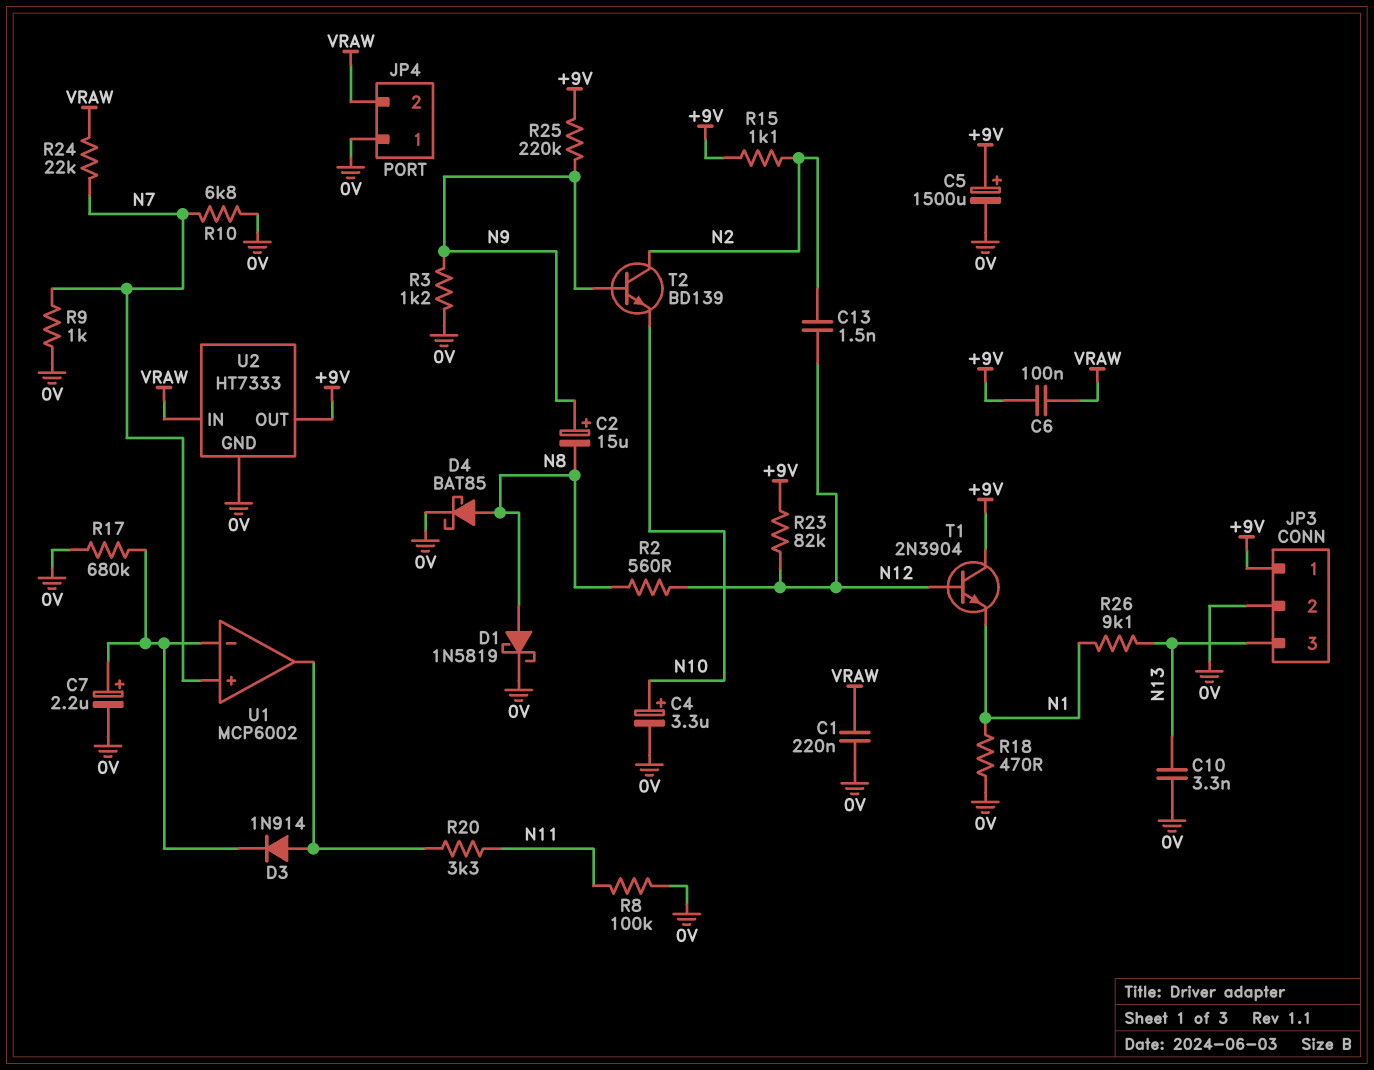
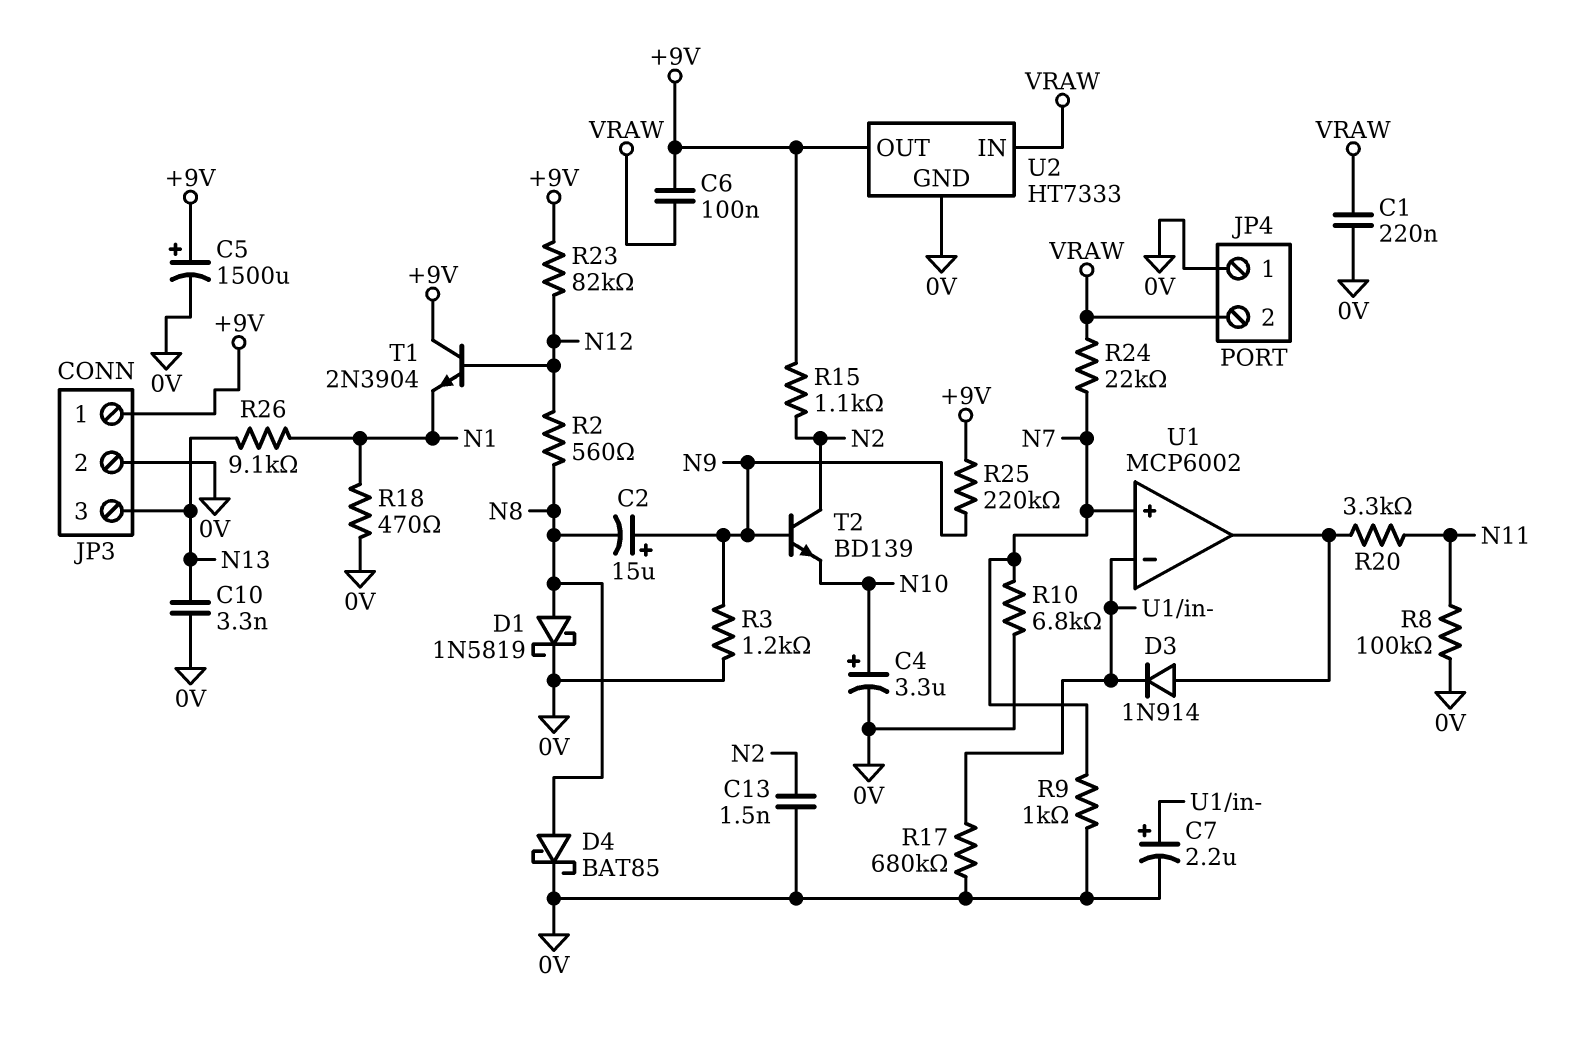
C13: 1.5nF (N2, N12) -> 1.5nF (0V, N2)

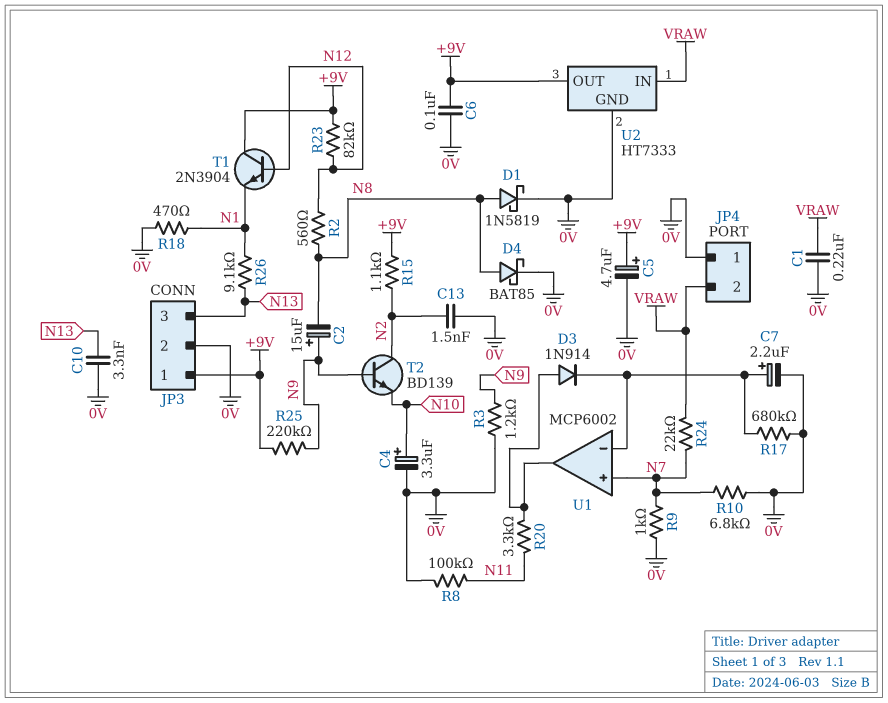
C5: 1500uF (plus +9V, minus 0V) -> 4.7uF (plus +9V, minus 0V)
C6: 100nF (+9V, VRAW) -> 100nF (+9V, 0V)

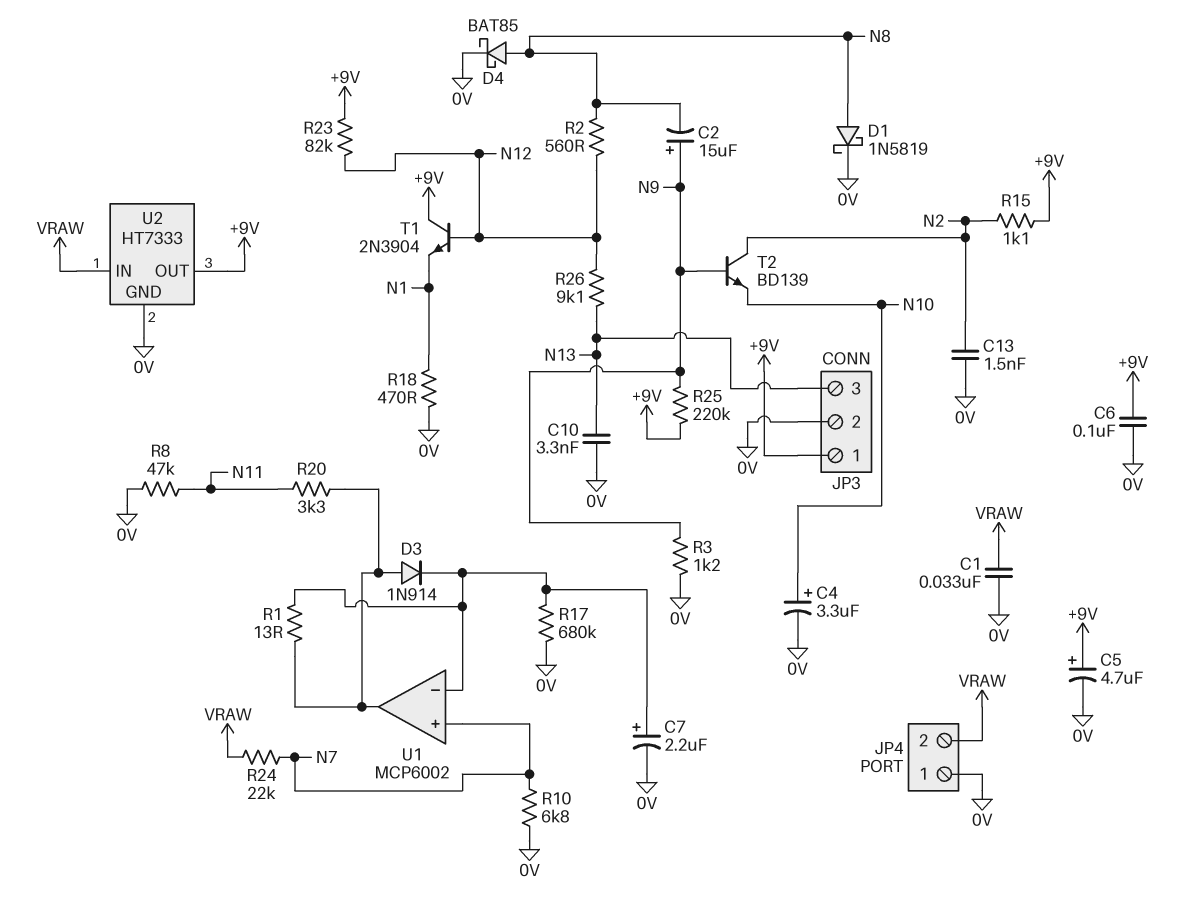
C1: 220nF (0V, VRAW) -> 33nF (0V, VRAW)
R1: none -> 13 (U1/in-, U1/out)
R8: 100k (0V, N11) -> 47k (0V, N11)
R9: 1k (0V, N7) -> none
R26: 9.1k (N1, N13) -> 9.1k (N12, N13)

